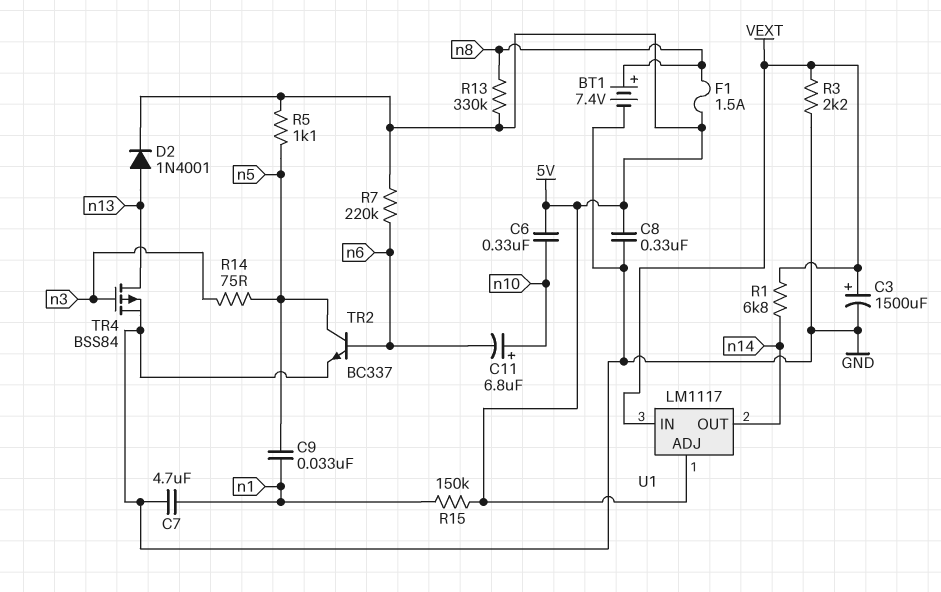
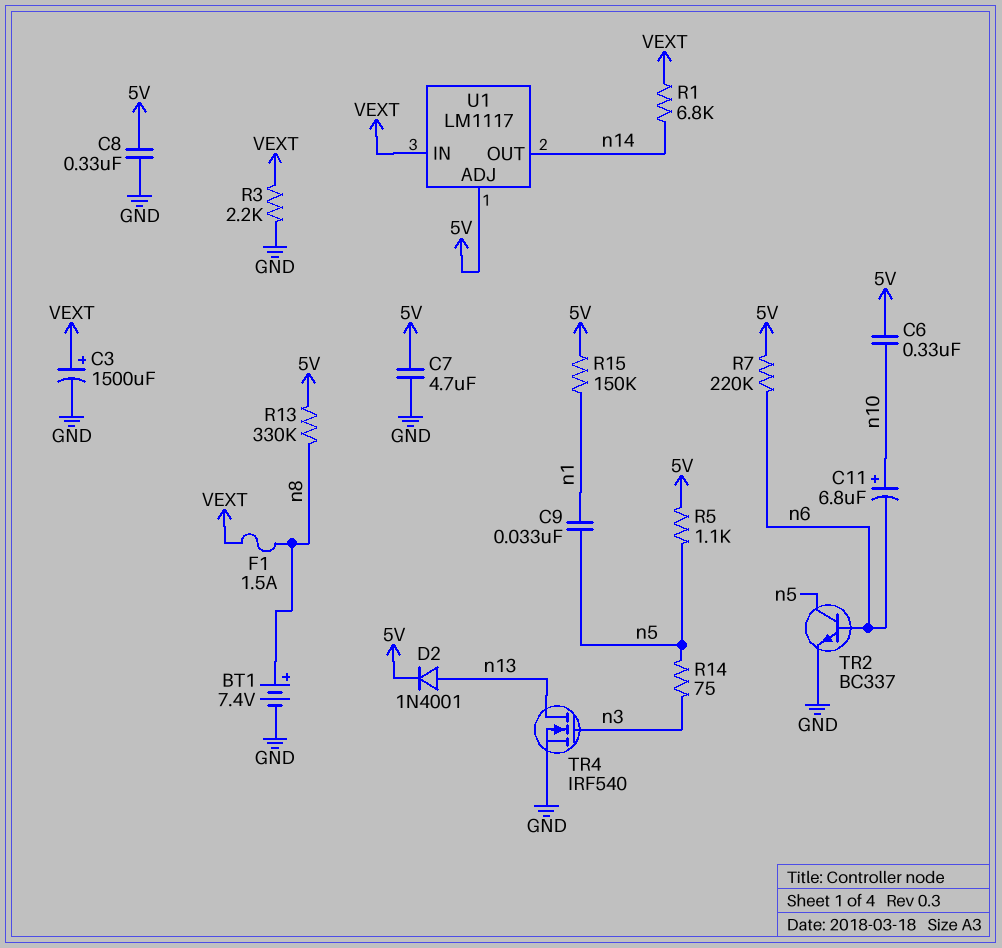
C7: 4.7uF (GND, n1) -> 4.7uF (5V, GND)
F1: 1.5A (5V, n8) -> 1.5A (VEXT, n8)
TR4: PMOS BSS84 (G n3, D n13, S GND) -> NMOS IRF540 (G n3, D n13, S GND)

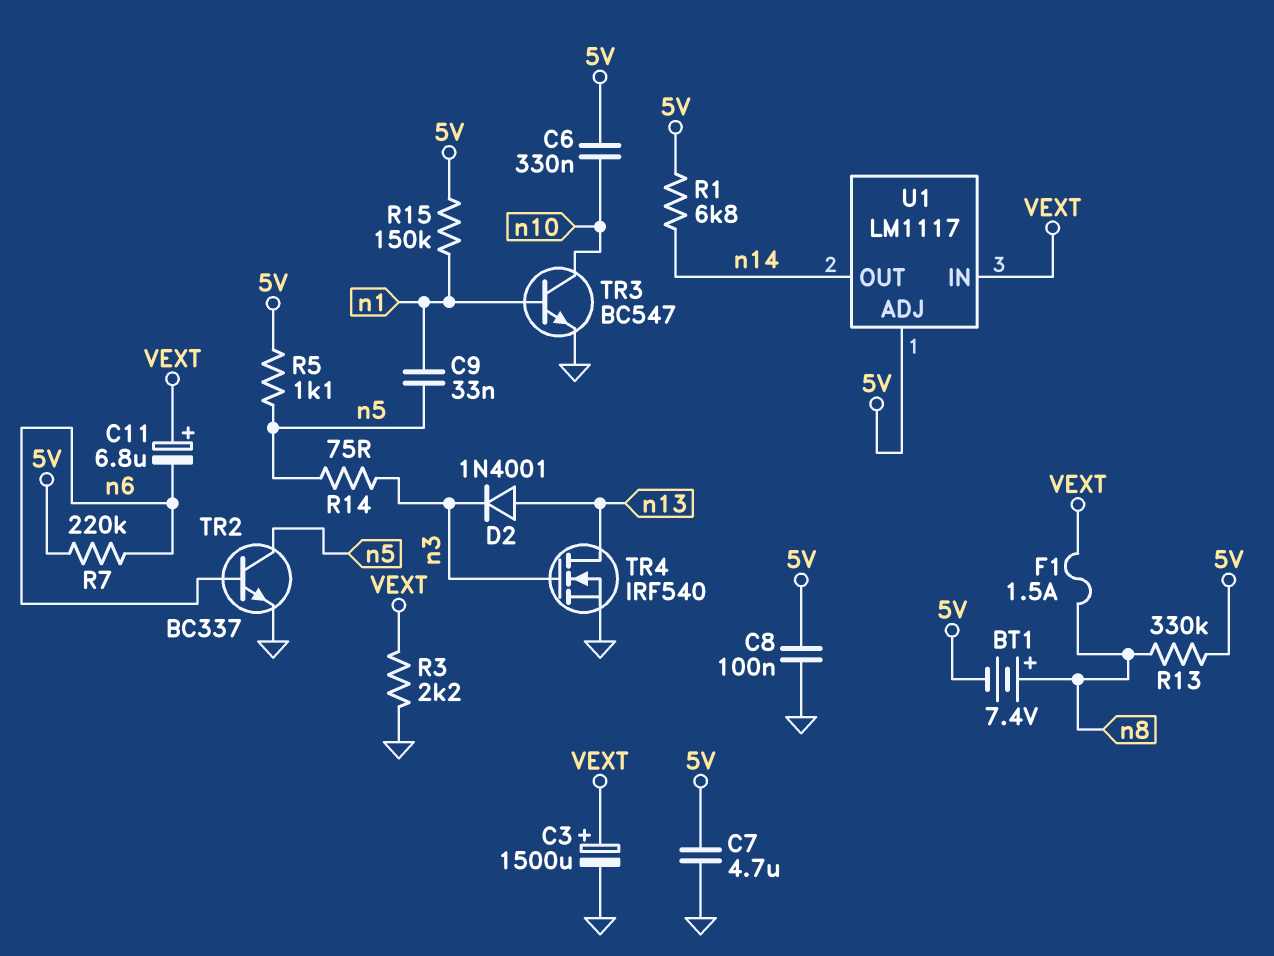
BT1: 7.4V (plus n8, minus GND) -> 7.4V (plus n8, minus 5V)
C8: 330nF (5V, GND) -> 100nF (5V, GND)
C11: 6.8uF (plus n10, minus n6) -> 6.8uF (plus VEXT, minus n6)
D2: diode 1N4001 (A n13, K 5V) -> diode 1N4001 (A n13, K n3)
R1: 6.8k (VEXT, n14) -> 6.8k (5V, n14)
TR3: none -> NPN BC547 (B n1, C n10, E GND)

